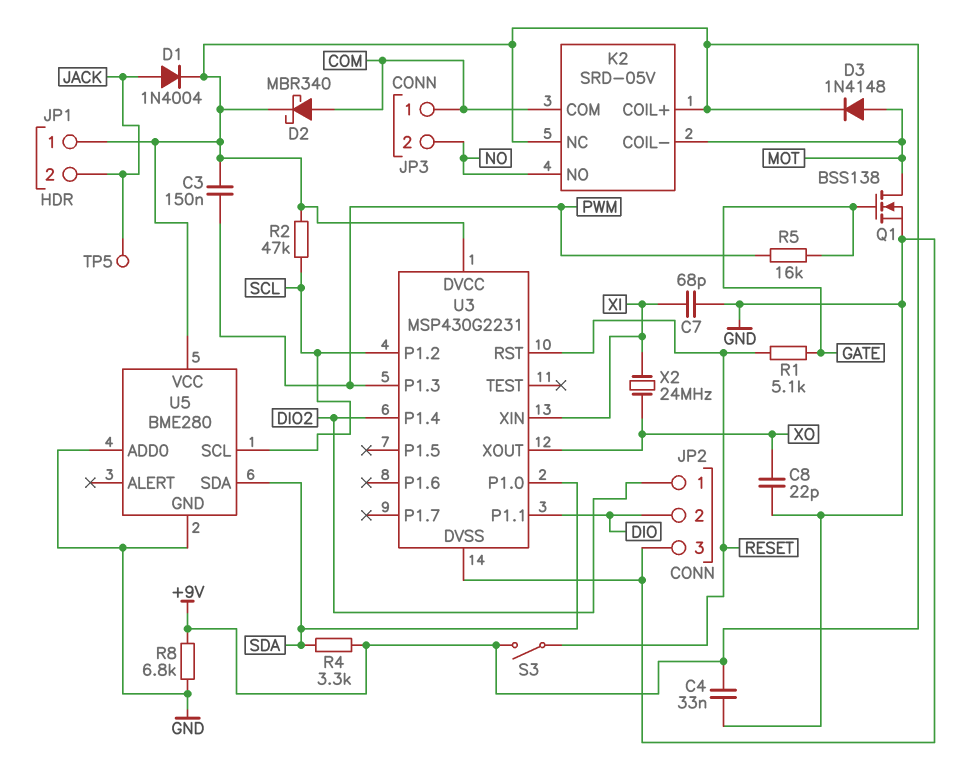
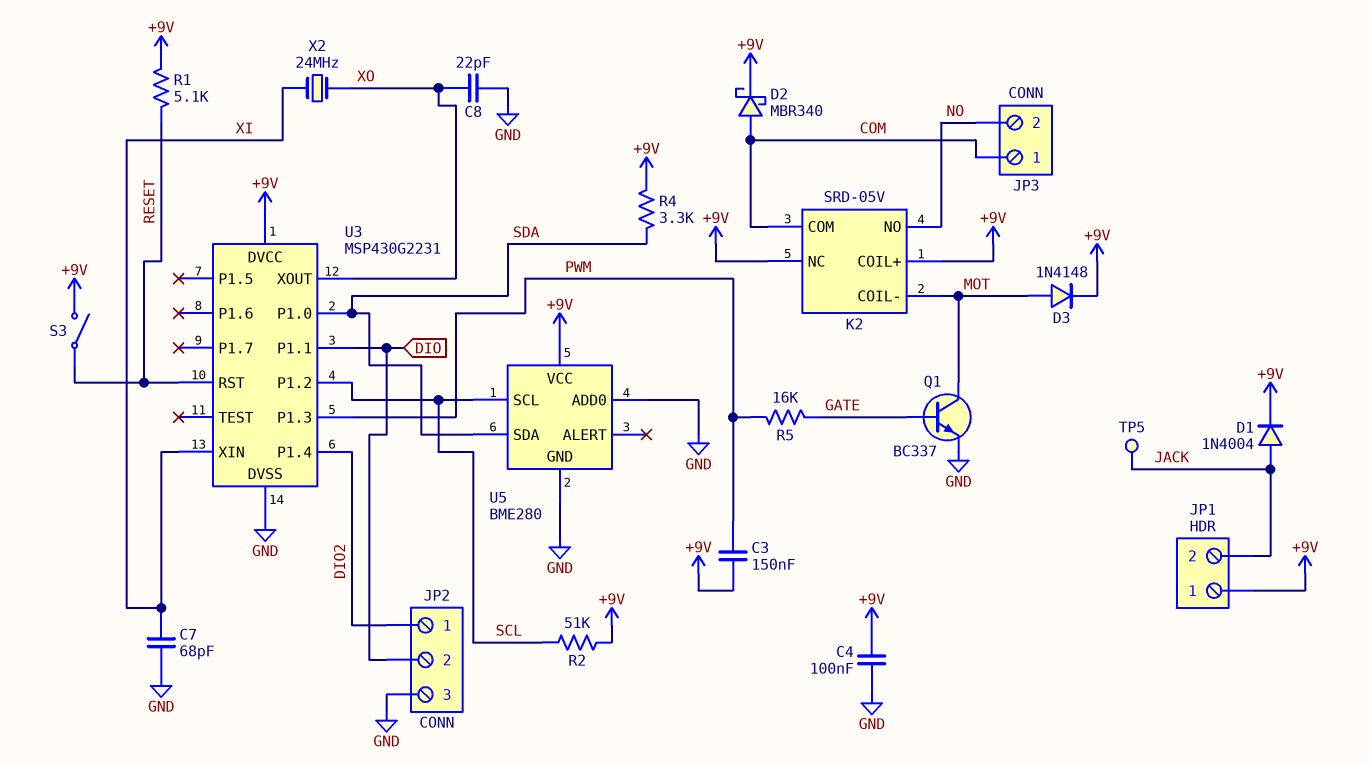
C4: 33nF (+9V, GND) -> 100nF (+9V, GND)
Q1: NMOS BSS138 (G GATE, D MOT, S GND) -> NPN BC337 (B GATE, C MOT, E GND)
R1: 5.1k (GATE, RESET) -> 5.1k (+9V, RESET)
R2: 47k (+9V, SCL) -> 51k (+9V, SCL)
R8: 6.8k (+9V, GND) -> none

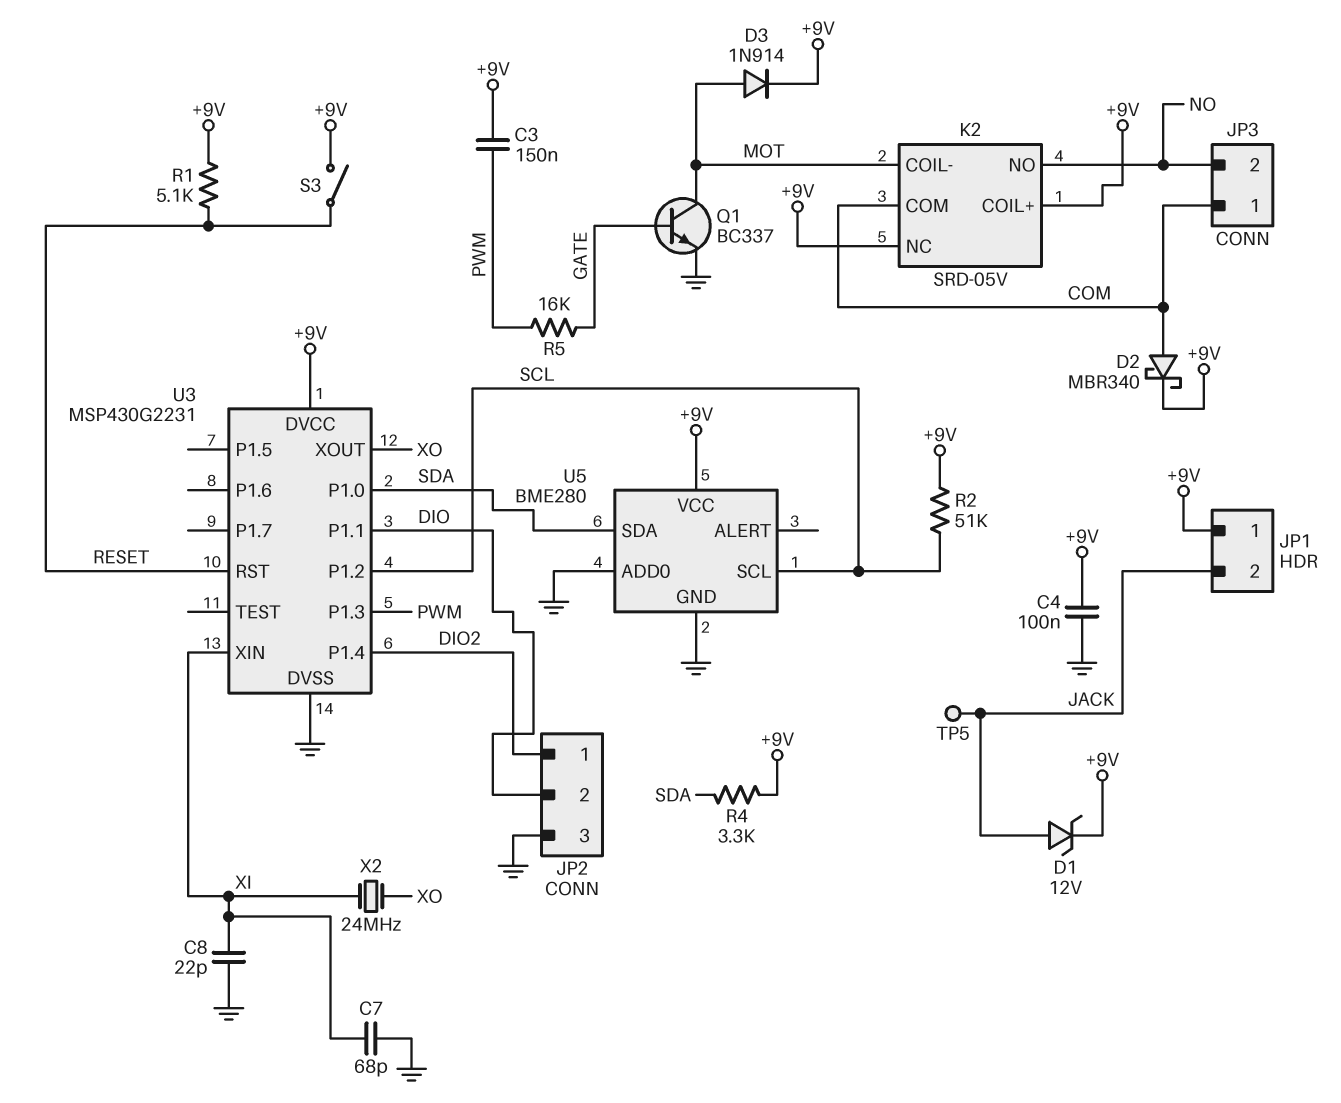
C8: 22pF (GND, XO) -> 22pF (GND, XI)
D1: diode 1N4004 (A JACK, K +9V) -> zener 12V (A JACK, K +9V)
D3: diode 1N4148 (A MOT, K +9V) -> diode 1N914 (A MOT, K +9V)

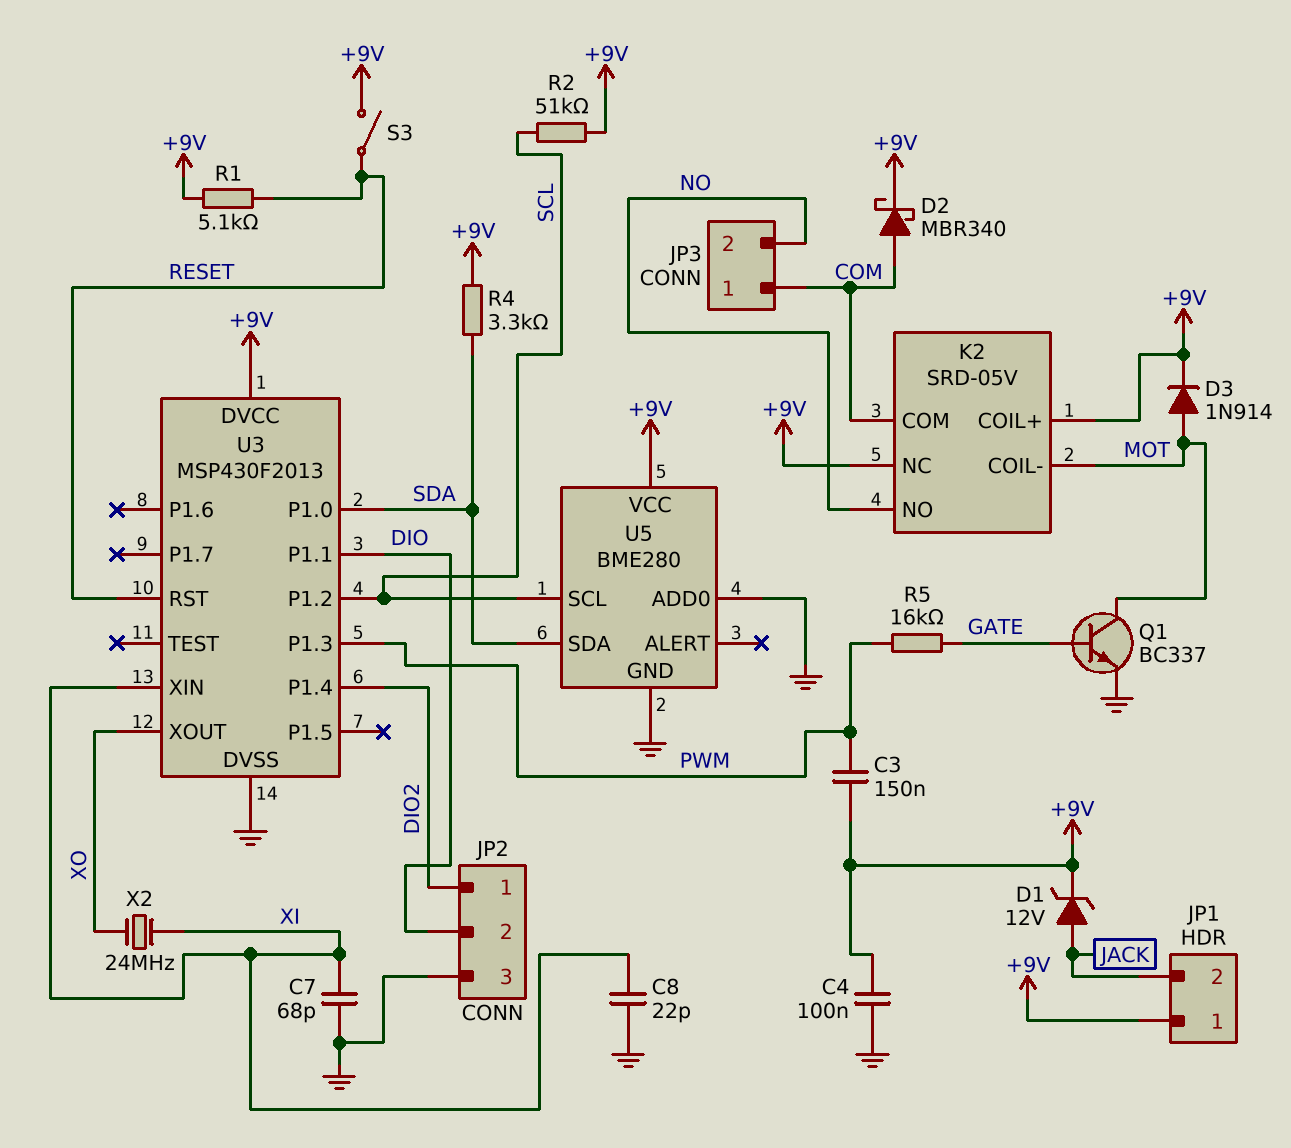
TP5: test point (JACK) -> none
U3: MSP430G2231 -> MSP430F2013

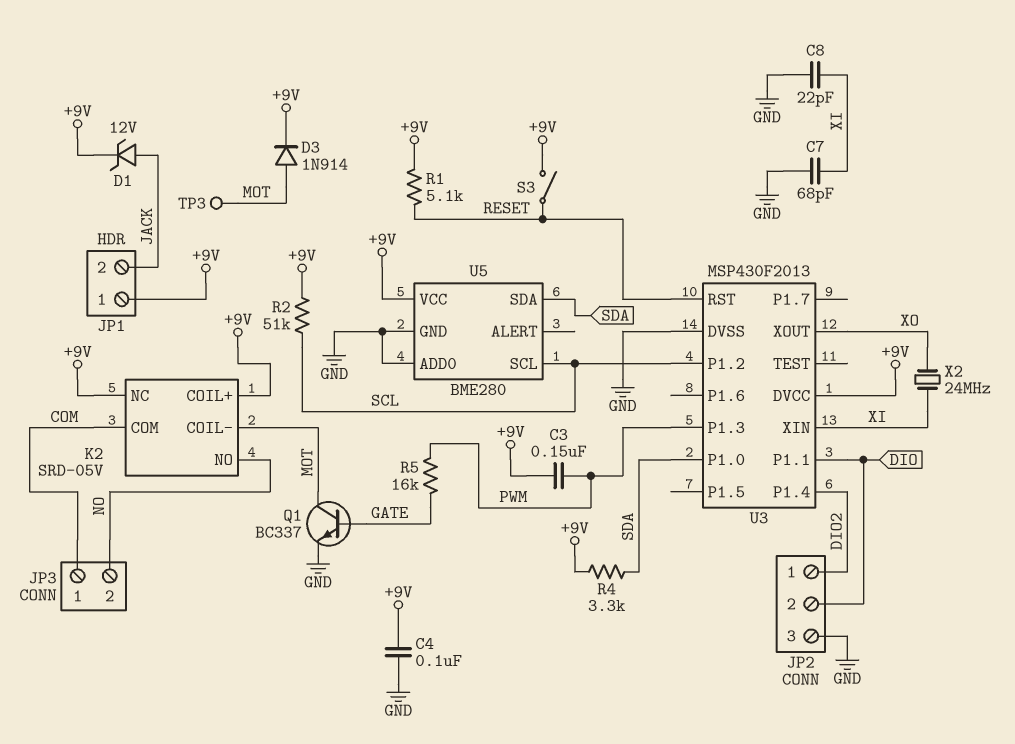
D2: schottky MBR340 (A COM, K +9V) -> none
TP3: none -> test point (MOT)

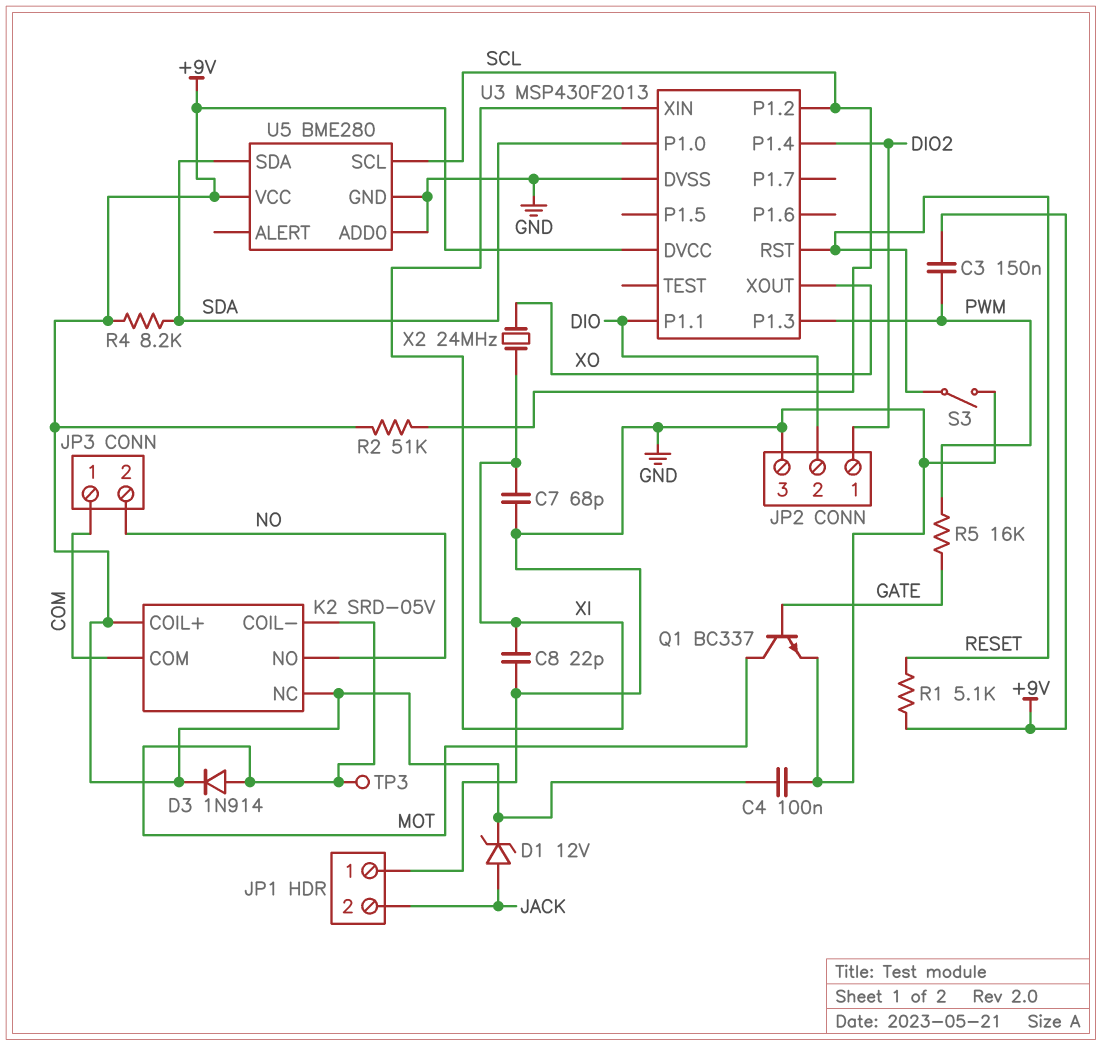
JP1 pin 1: +9V -> GND
R4: 3.3k (+9V, SDA) -> 8.2k (+9V, SDA)
S3: switch (+9V, RESET) -> switch (GND, RESET)

